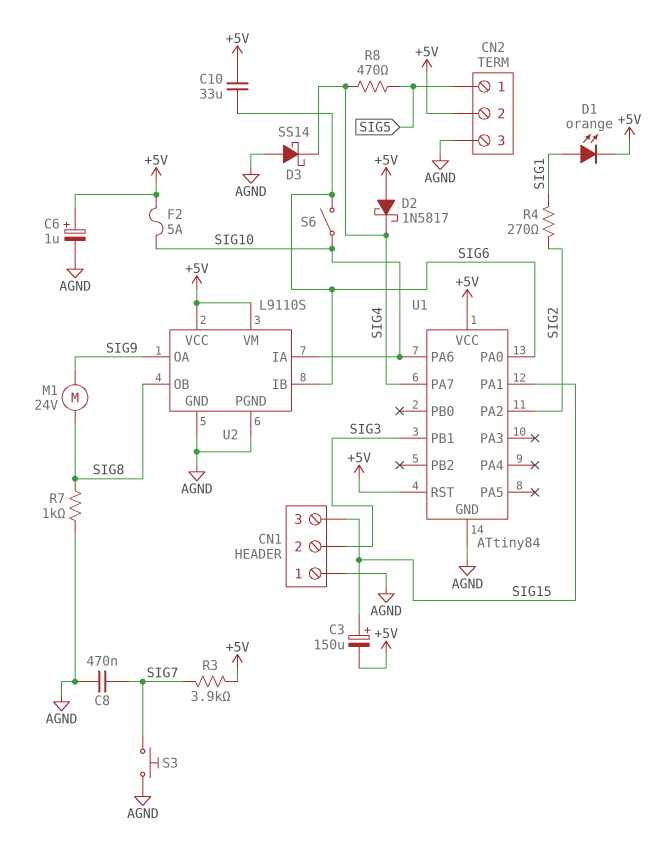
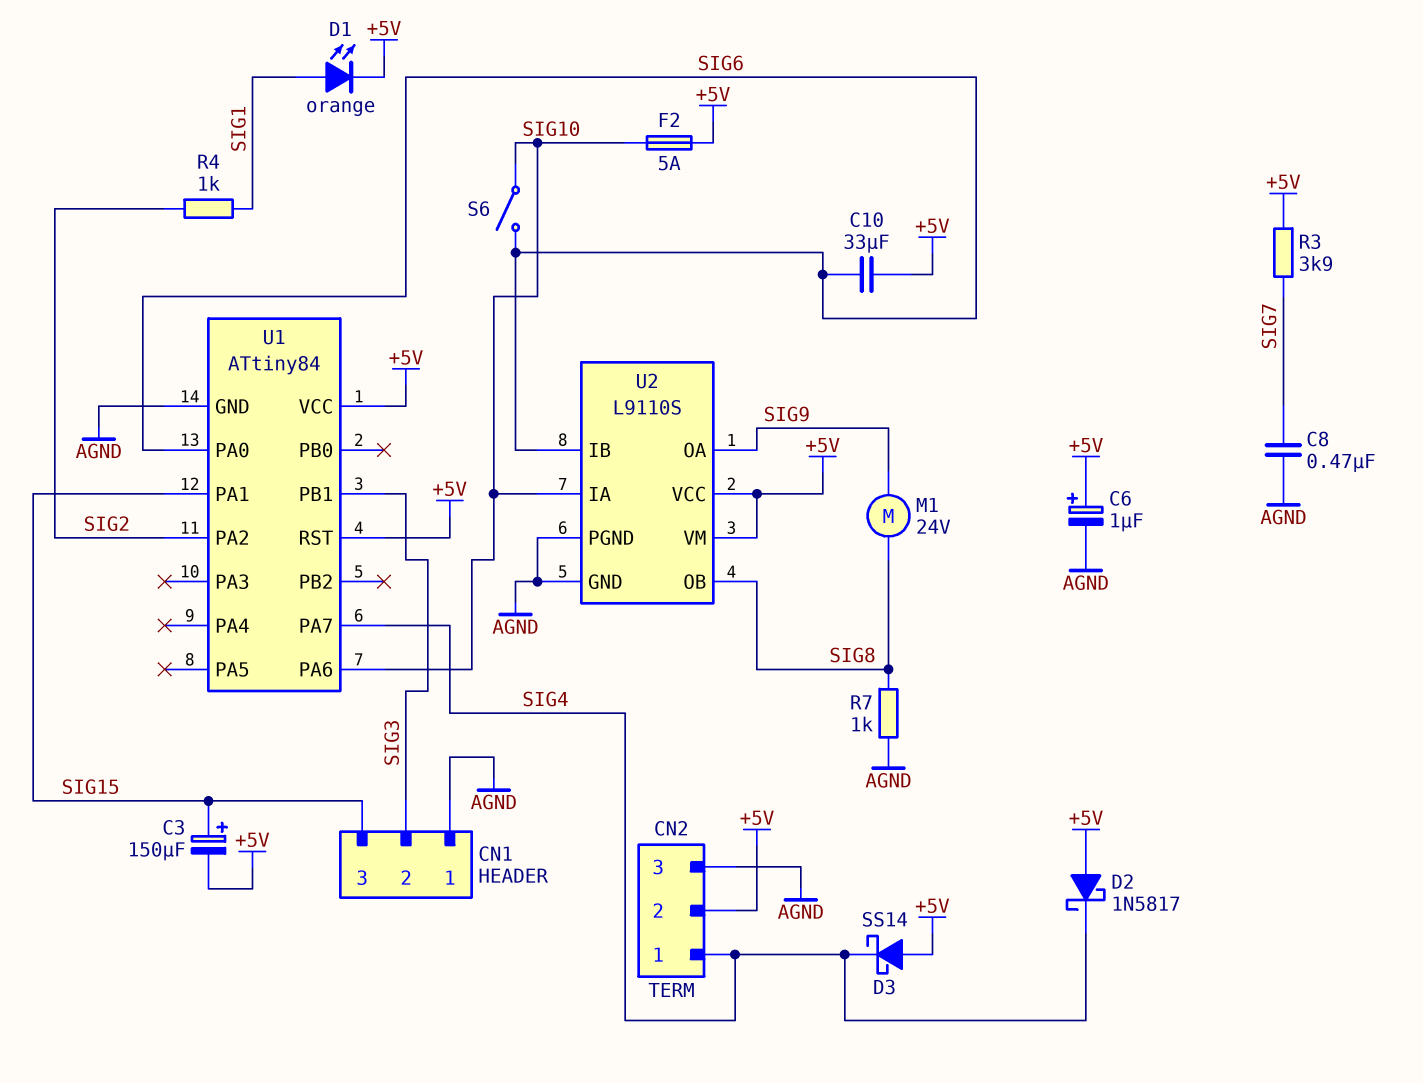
CN2 pin 1: SIG5 -> SIG4
D3: schottky SS14 (A AGND, K SIG4) -> schottky SS14 (A +5V, K SIG4)
R4: 270 (SIG1, SIG2) -> 1k (SIG1, SIG2)
R8: 470 (SIG4, SIG5) -> none
S3: button (AGND, SIG7) -> none

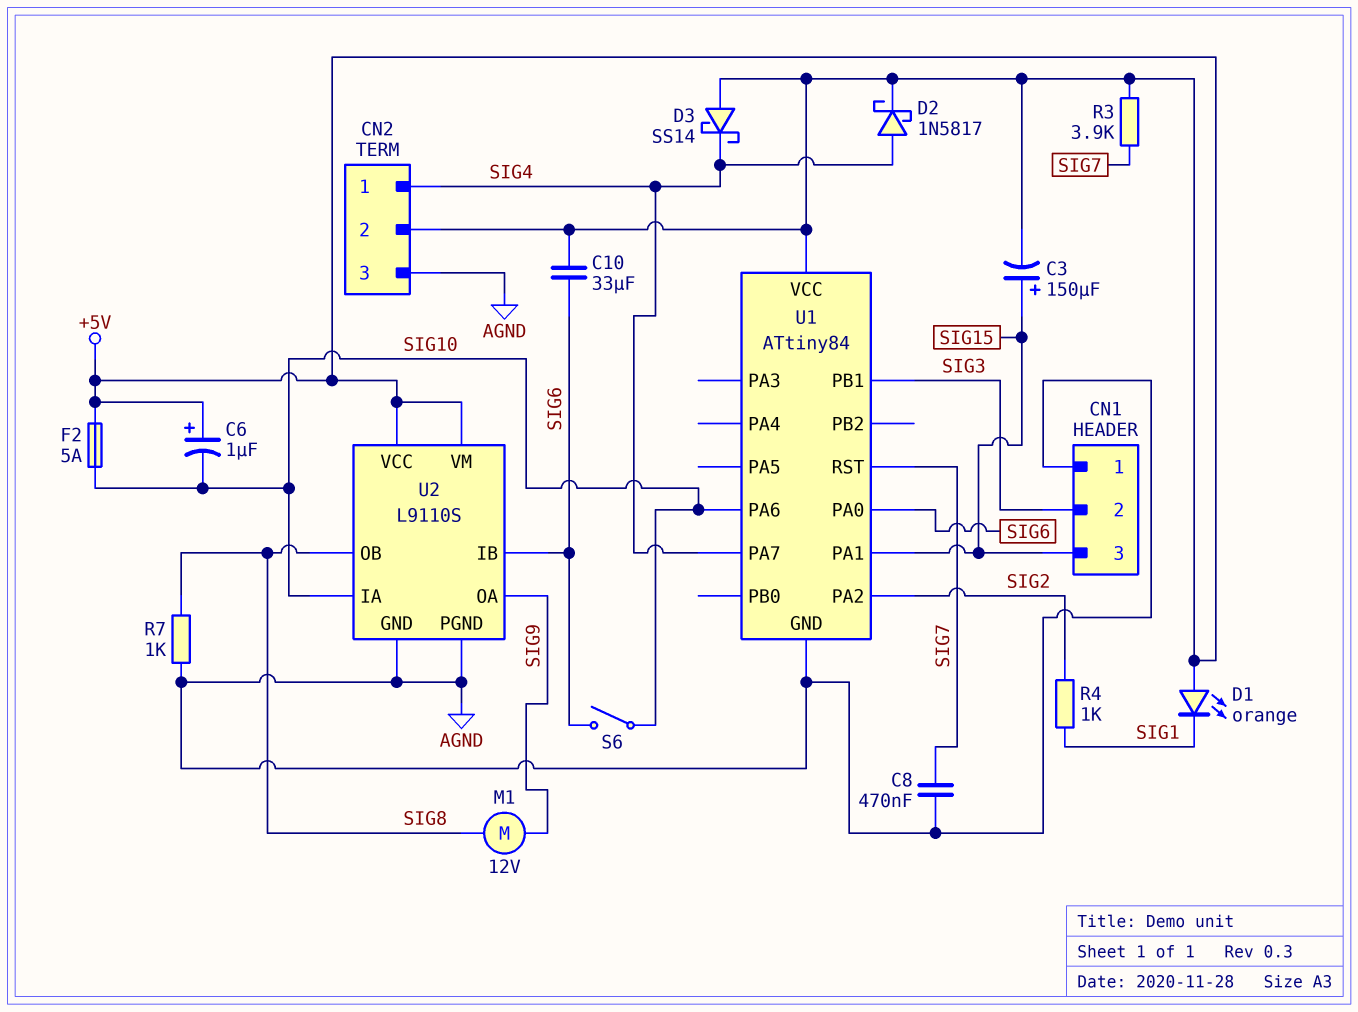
C6: 1uF (plus +5V, minus AGND) -> 1uF (plus +5V, minus SIG10)
D1: LED orange (A SIG1, K +5V) -> LED orange (A +5V, K SIG1)
D2: schottky 1N5817 (A +5V, K SIG4) -> schottky 1N5817 (A SIG4, K +5V)
M1: motor 24V (SIG8, SIG9) -> motor 12V (SIG8, SIG9)
U1 pin RST: +5V -> SIG7

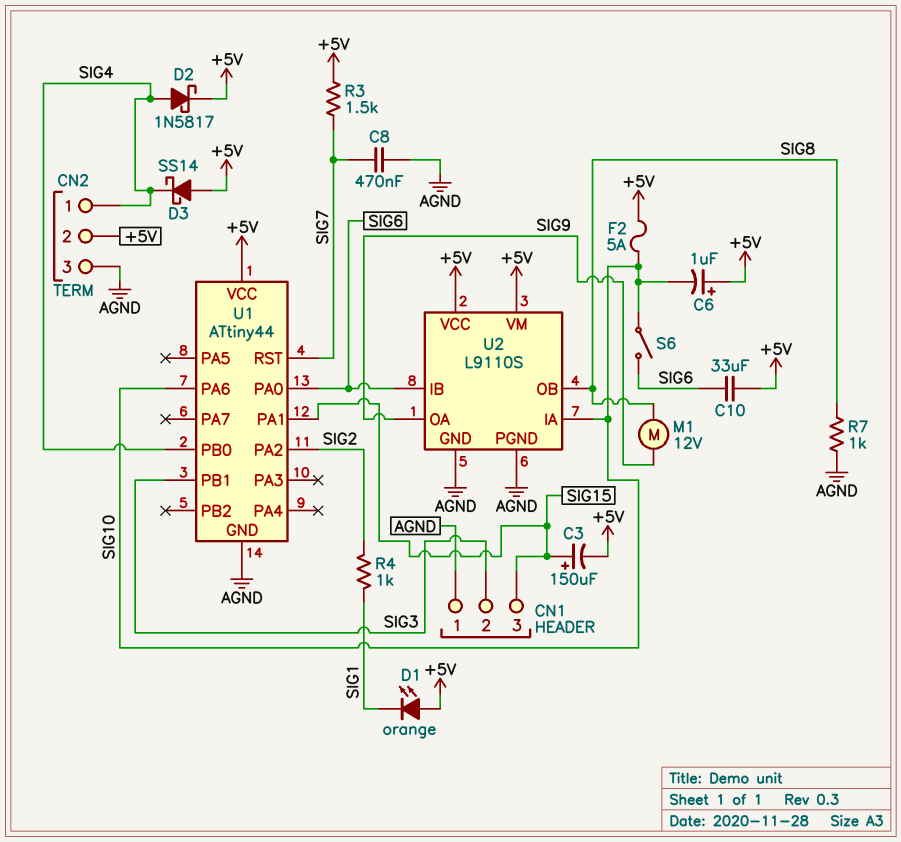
R3: 3.9k (+5V, SIG7) -> 1.5k (+5V, SIG7)
U1: ATtiny84 -> ATtiny44
U1 pin PA7: SIG4 -> none
U1 pin PB0: none -> SIG4

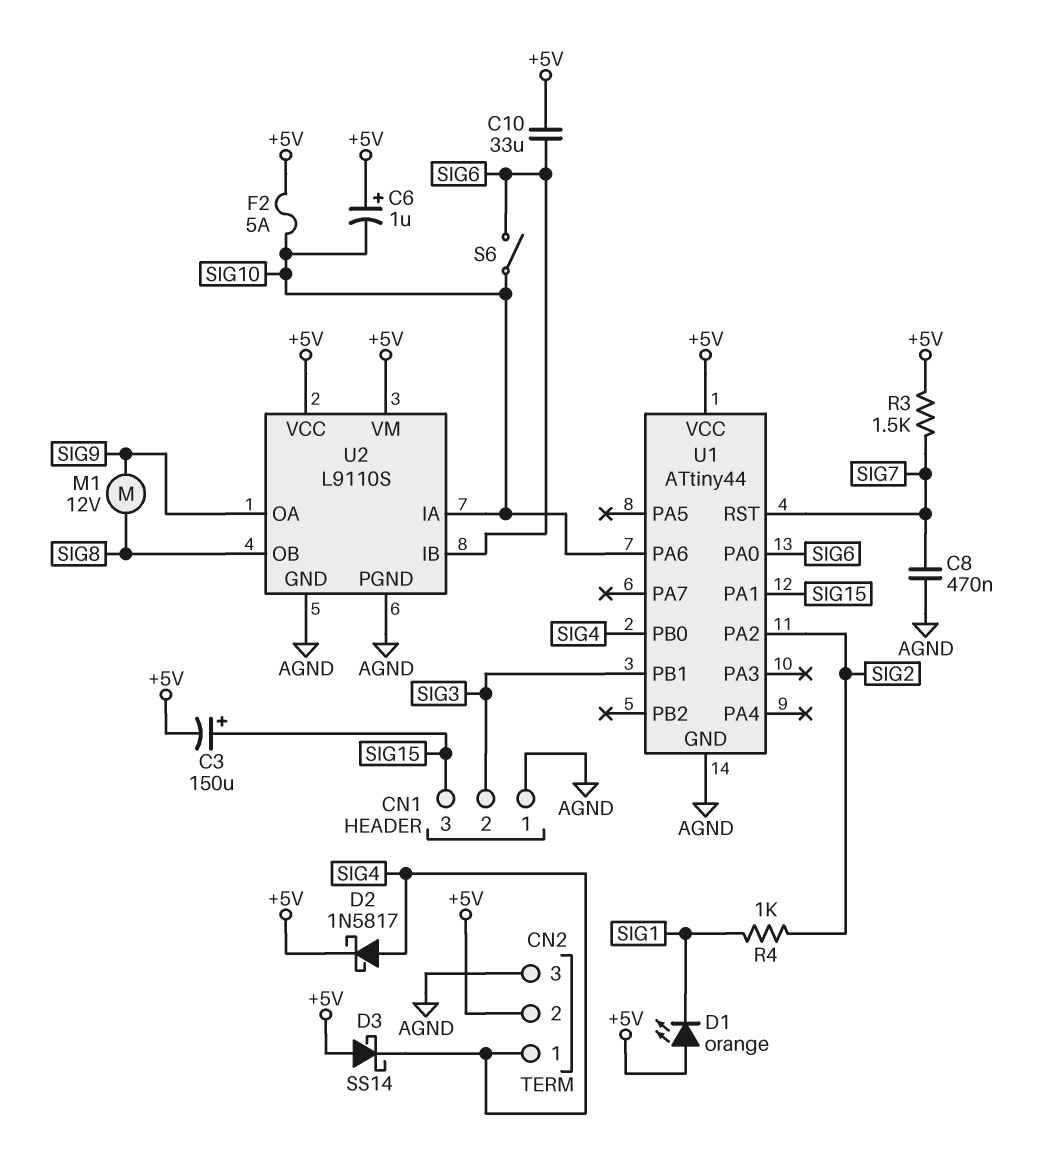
R7: 1k (AGND, SIG8) -> none

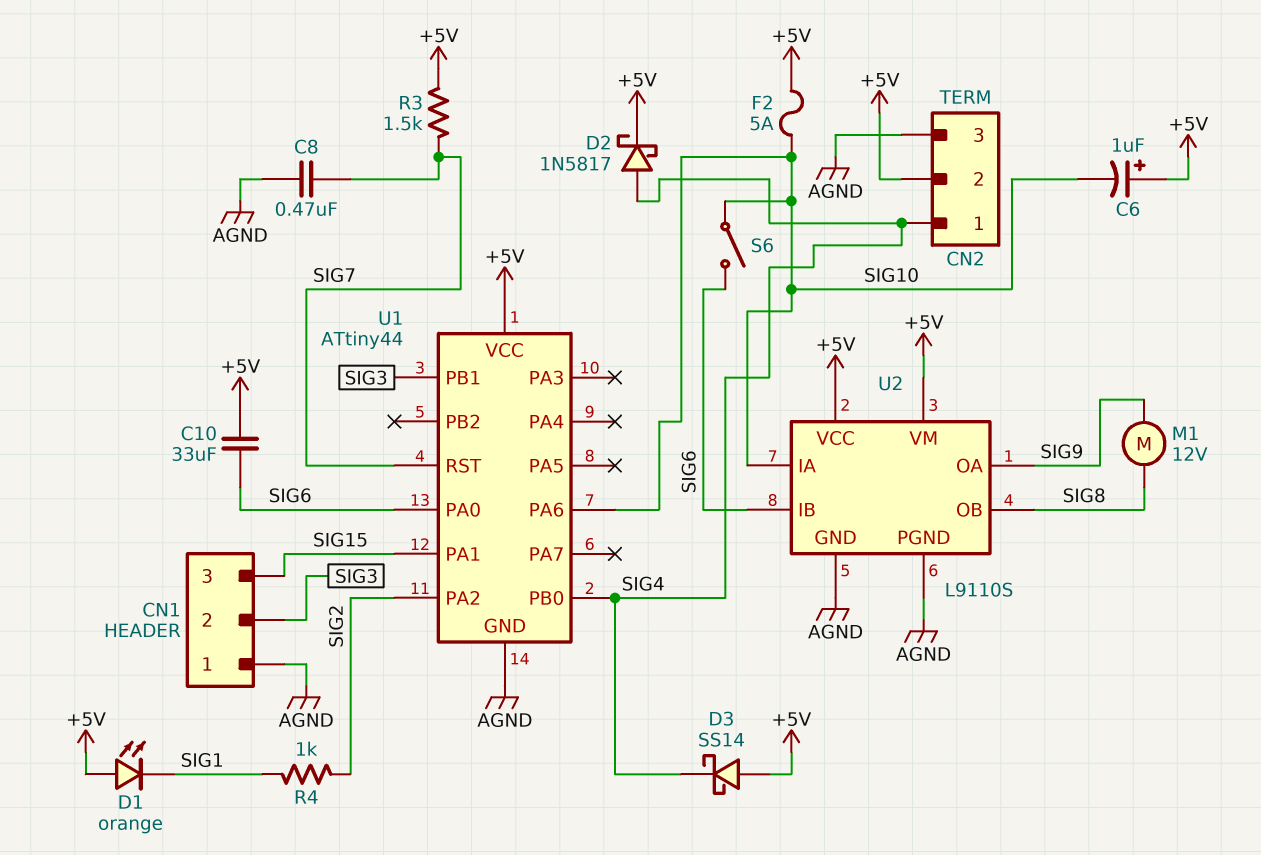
C3: 150uF (plus SIG15, minus +5V) -> none

